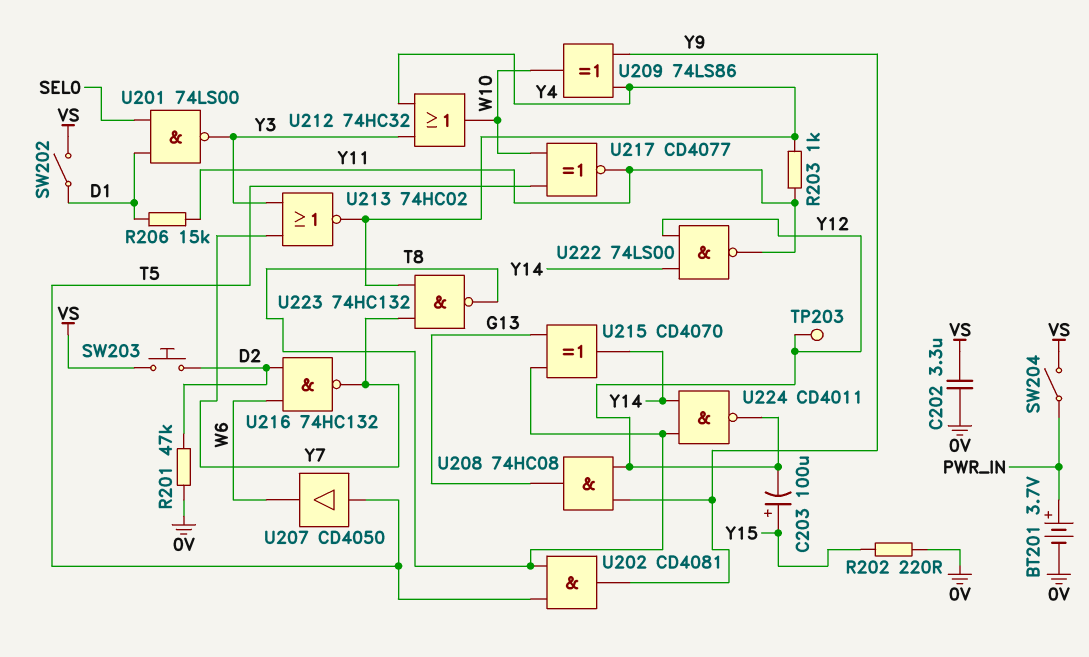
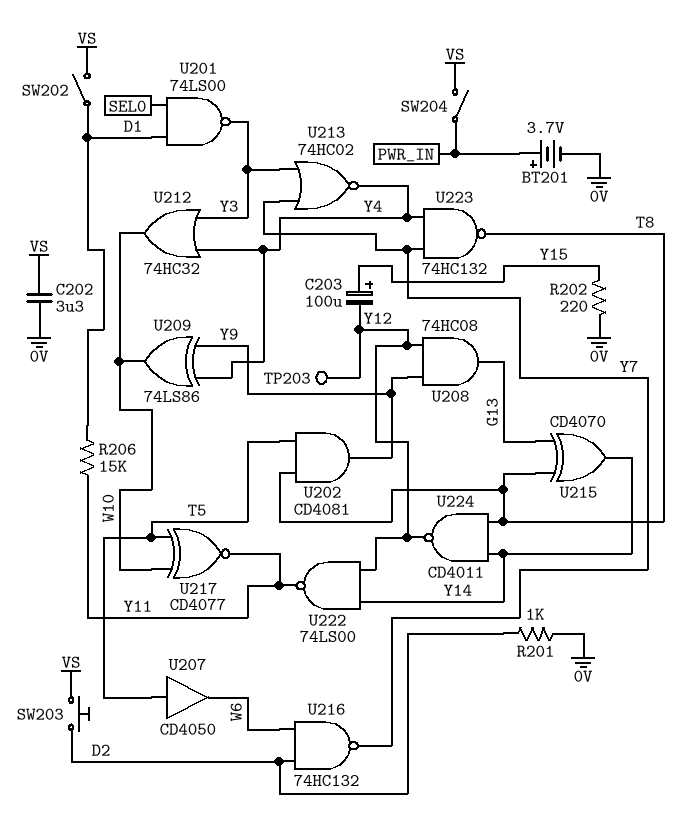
R201: 47k (0V, D2) -> 1k (0V, D2)
R203: 1k (Y4, Y11) -> none

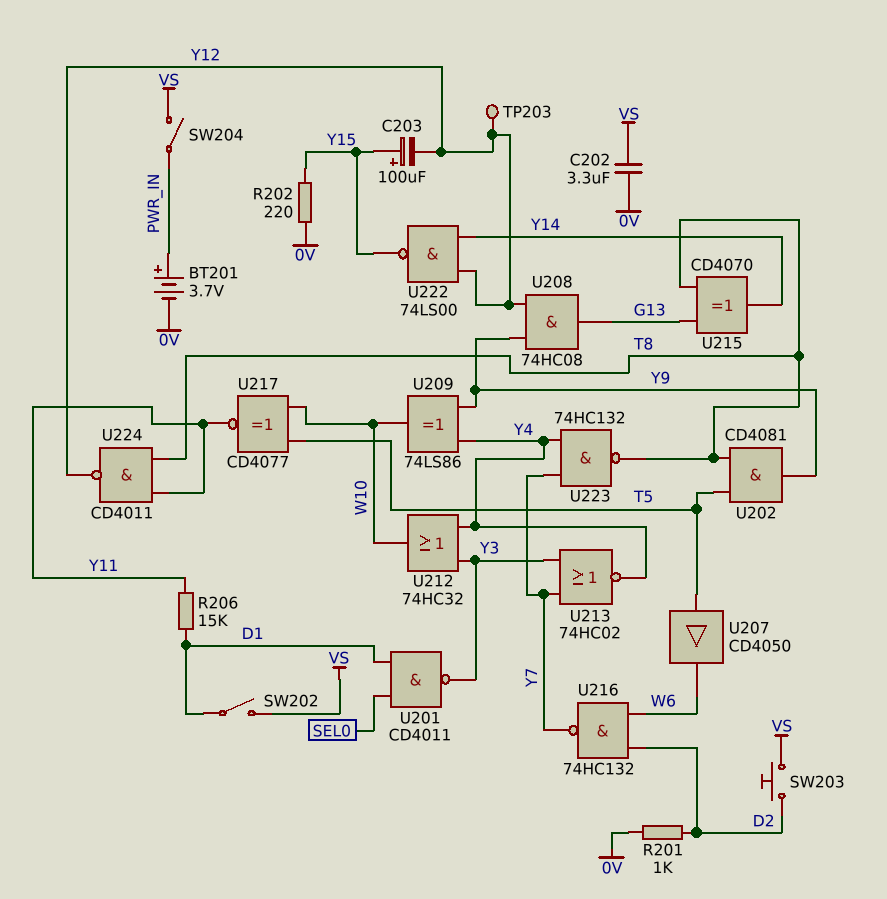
U201: NAND 74LS00 (in D1, in SEL0, out Y3) -> NAND CD4011 (in D1, in SEL0, out Y3)
U222: NAND 74LS00 (in Y12, in Y14, out Y11) -> NAND 74LS00 (in Y12, in Y14, out Y15)
U224: NAND CD4011 (in T8, in Y14, out Y12) -> NAND CD4011 (in T8, in Y11, out Y12)

